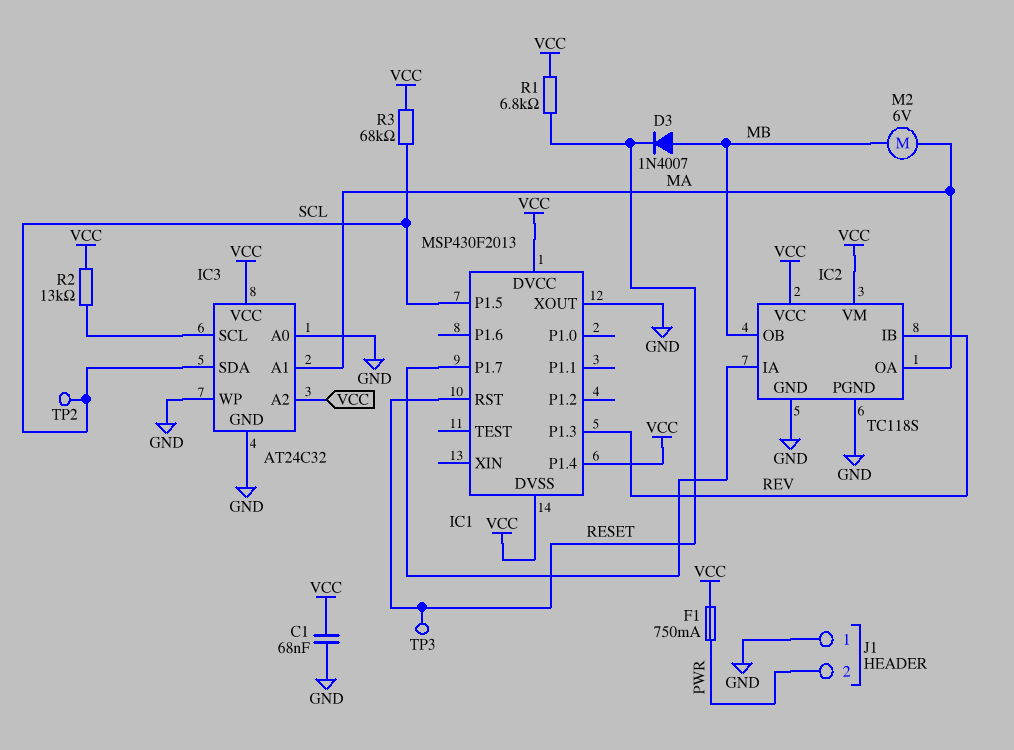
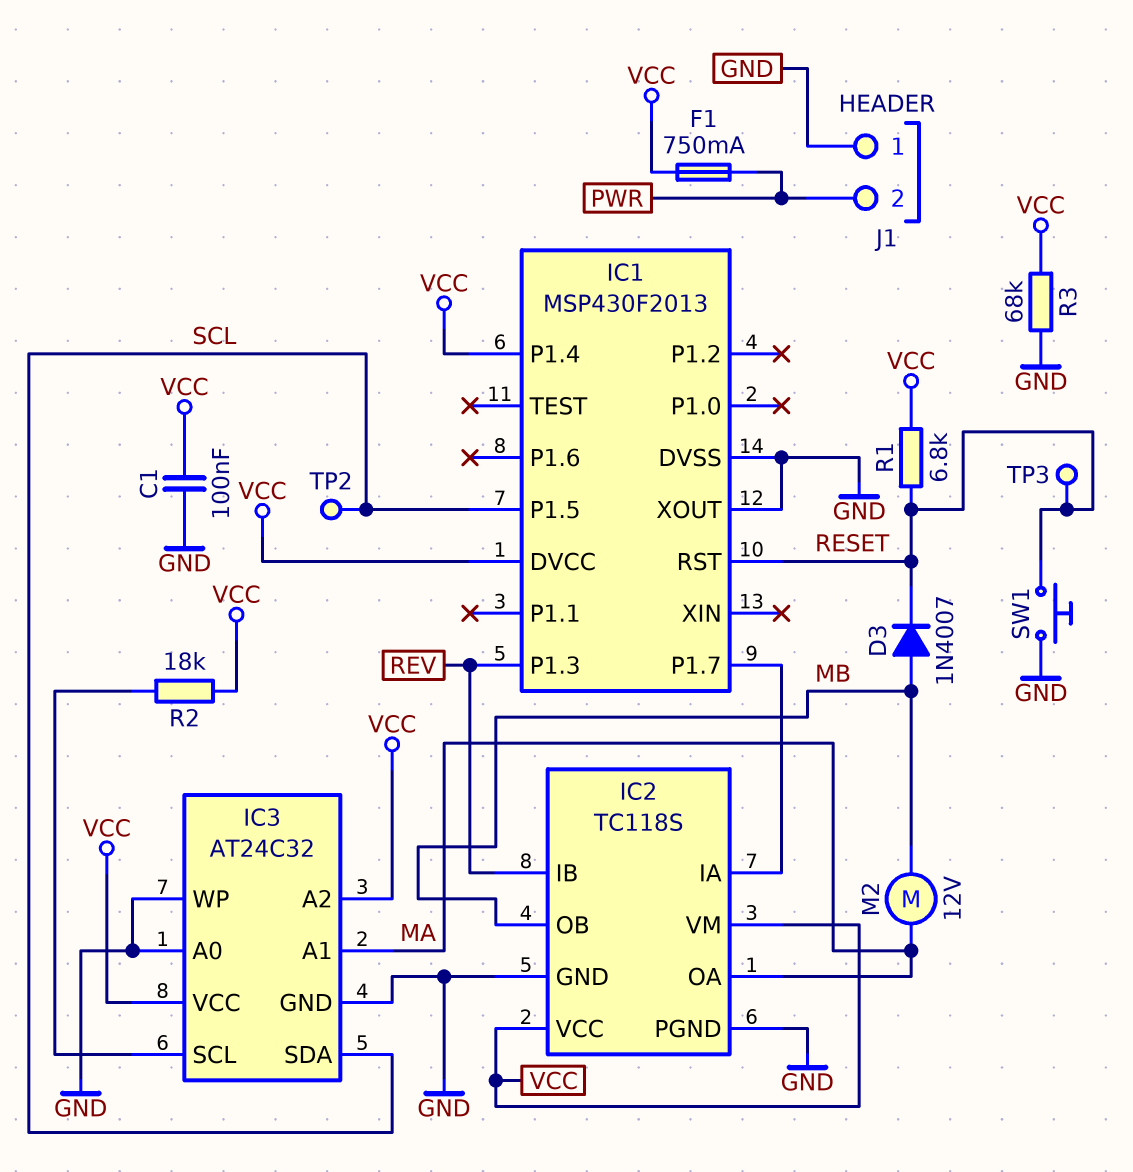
C1: 68nF (GND, VCC) -> 100nF (GND, VCC)
IC1 pin DVSS: VCC -> GND
M2: motor 6V (MA, MB) -> motor 12V (MA, MB)
R2: 13k (IC3/SCL, VCC) -> 18k (IC3/SCL, VCC)
R3: 68k (SCL, VCC) -> 68k (GND, VCC)
SW1: none -> button (GND, RESET)

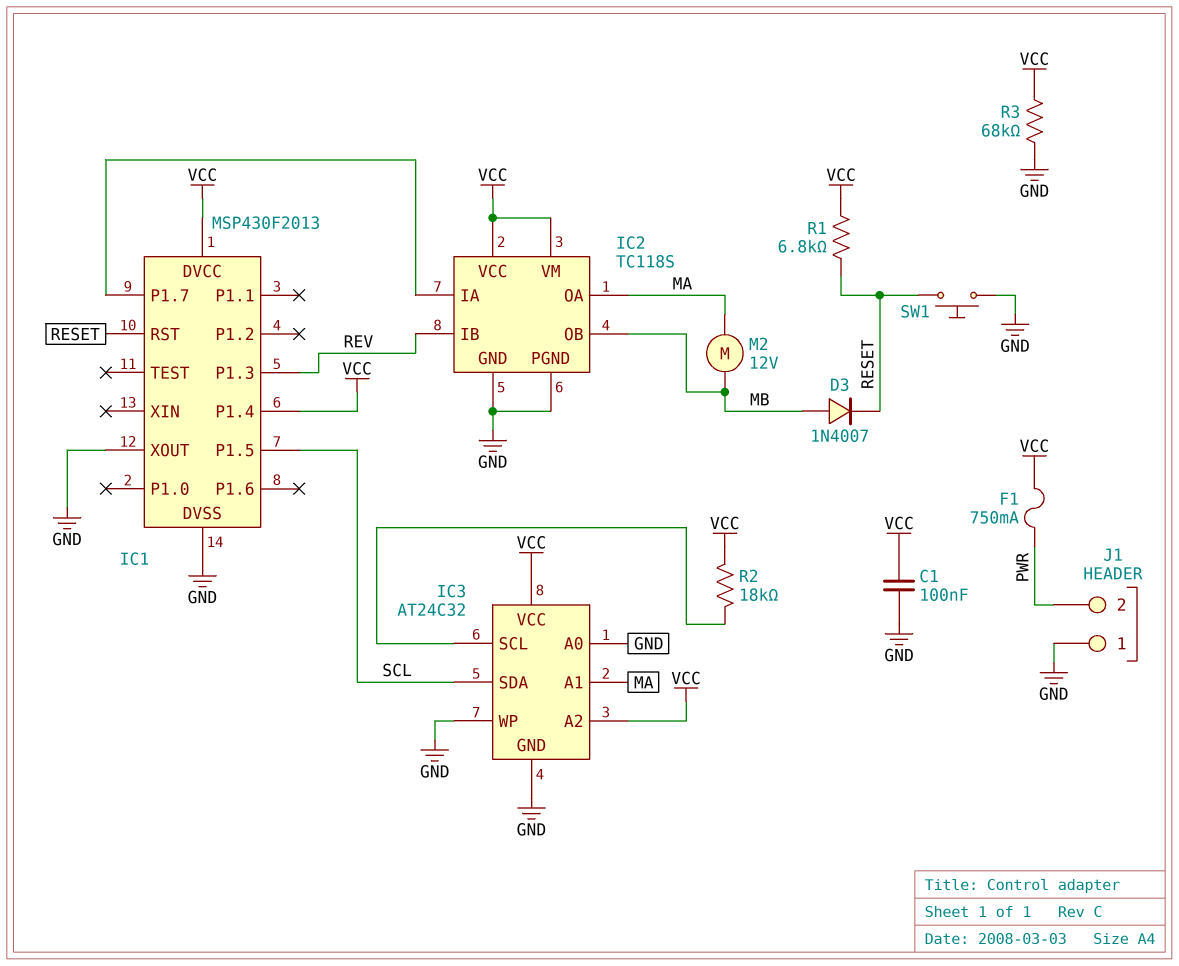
TP2: test point (SCL) -> none
TP3: test point (RESET) -> none

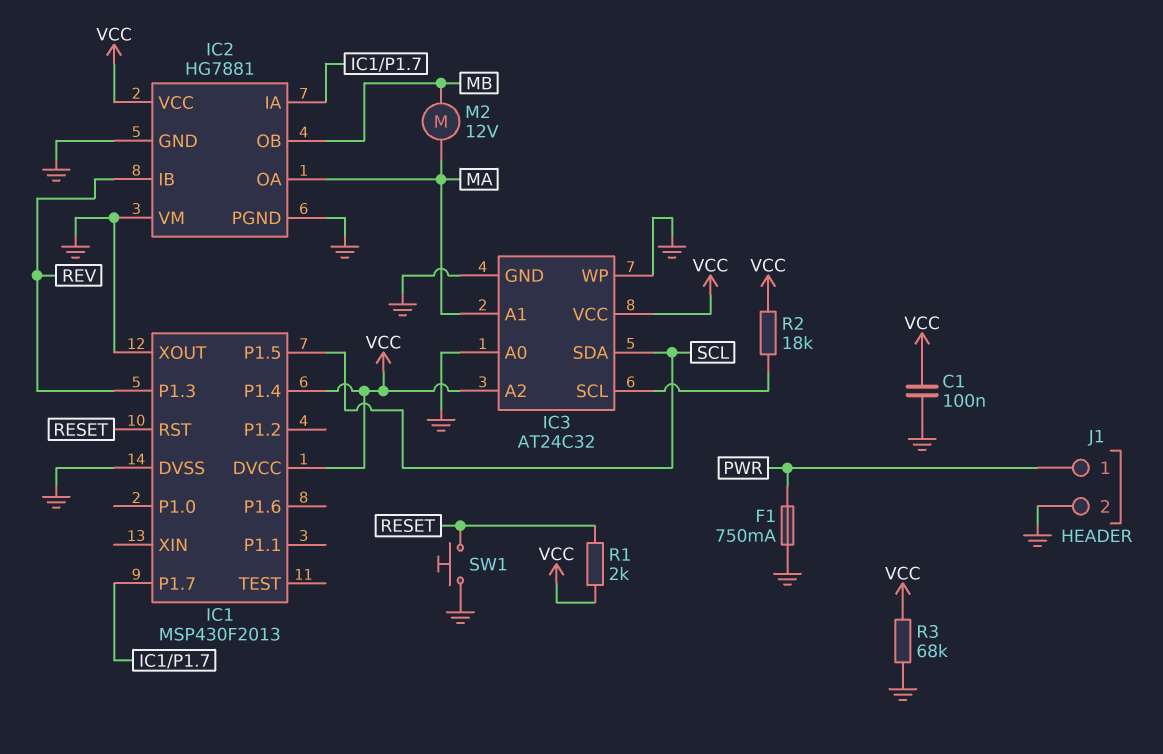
D3: diode 1N4007 (A MB, K RESET) -> none
F1: 750mA (PWR, VCC) -> 750mA (GND, PWR)
IC2: TC118S -> HG7881
IC2 pin VM: VCC -> GND
J1 pin 1: GND -> PWR
J1 pin 2: PWR -> GND
R1: 6.8k (RESET, VCC) -> 2k (RESET, VCC)

